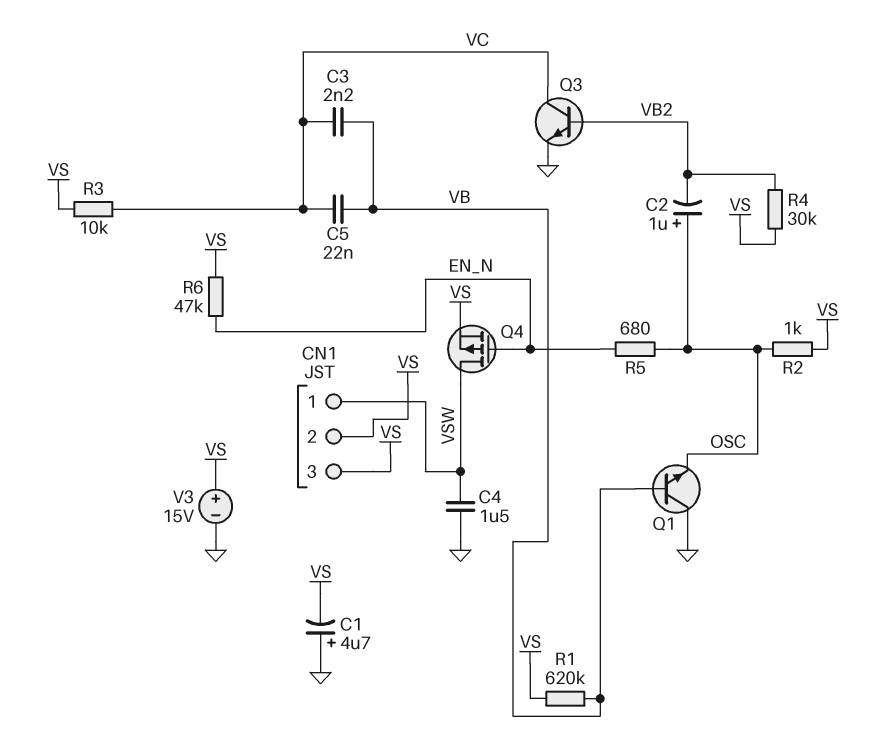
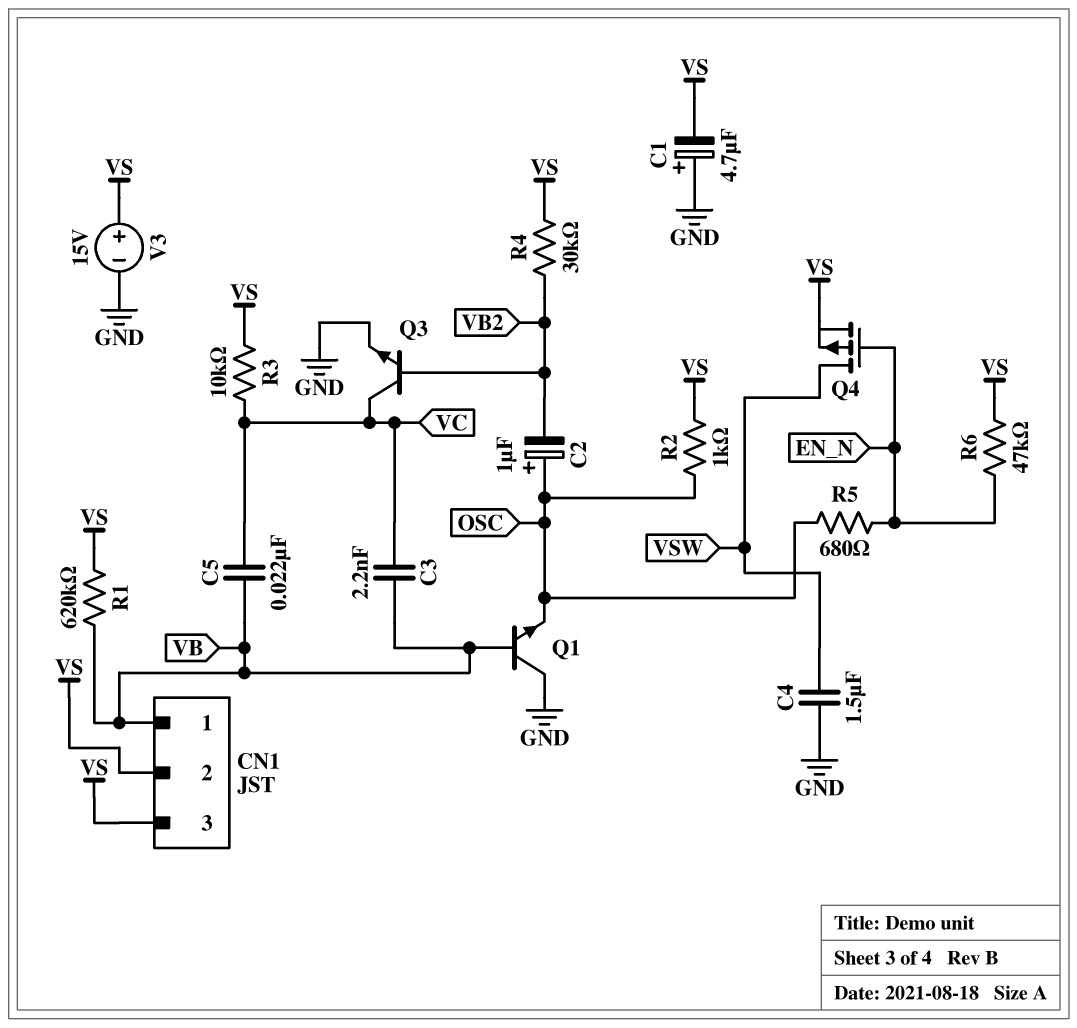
CN1 pin 1: VSW -> VB

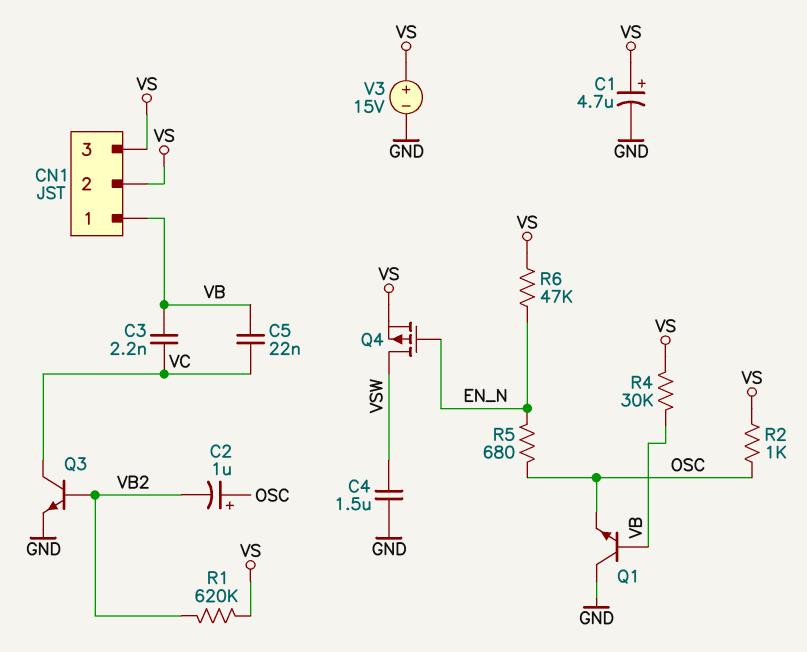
C1: 4.7uF (plus GND, minus VS) -> 4.7uF (plus VS, minus GND)
R1: 620k (VB, VS) -> 620k (VB2, VS)
R3: 10k (VC, VS) -> none
R4: 30k (VB2, VS) -> 30k (VB, VS)

